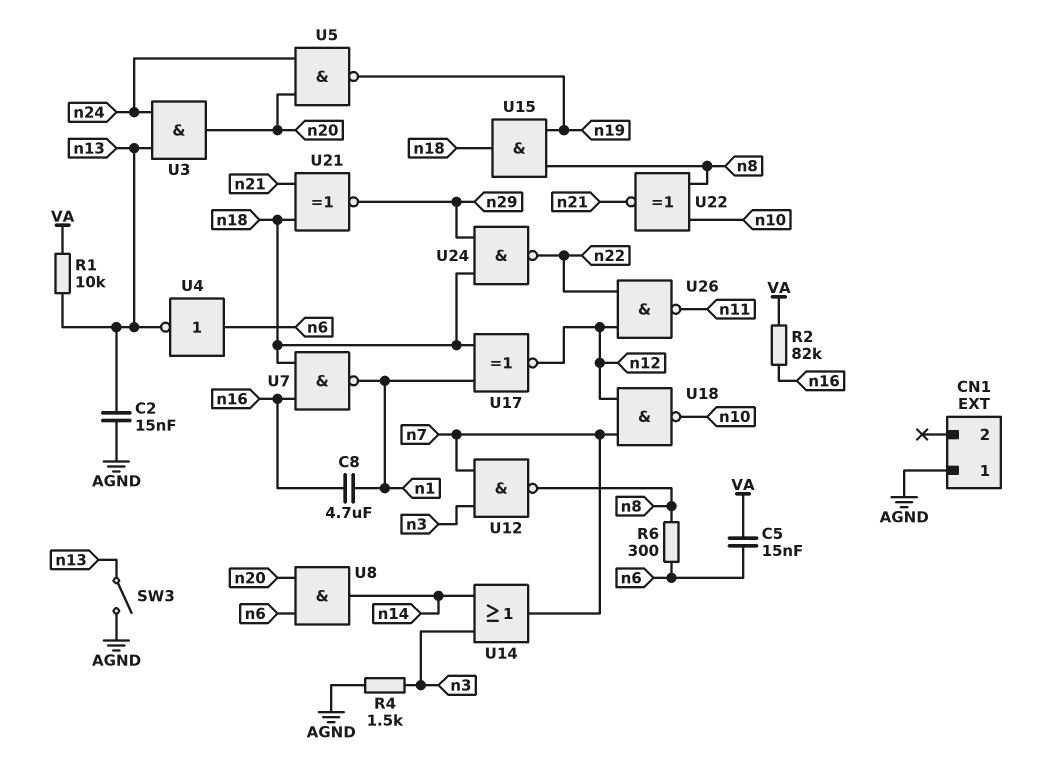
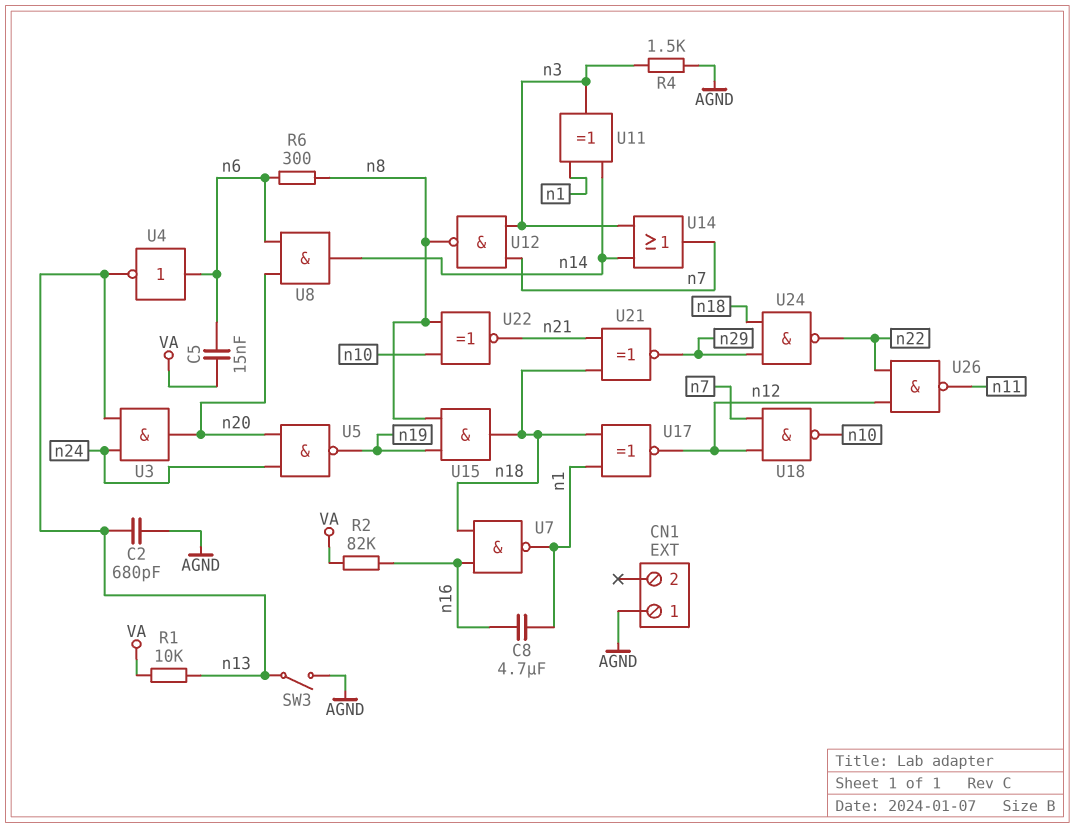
C2: 15nF (AGND, n13) -> 680pF (AGND, n13)
U11: none -> XOR (in n1, in n14, out n3)

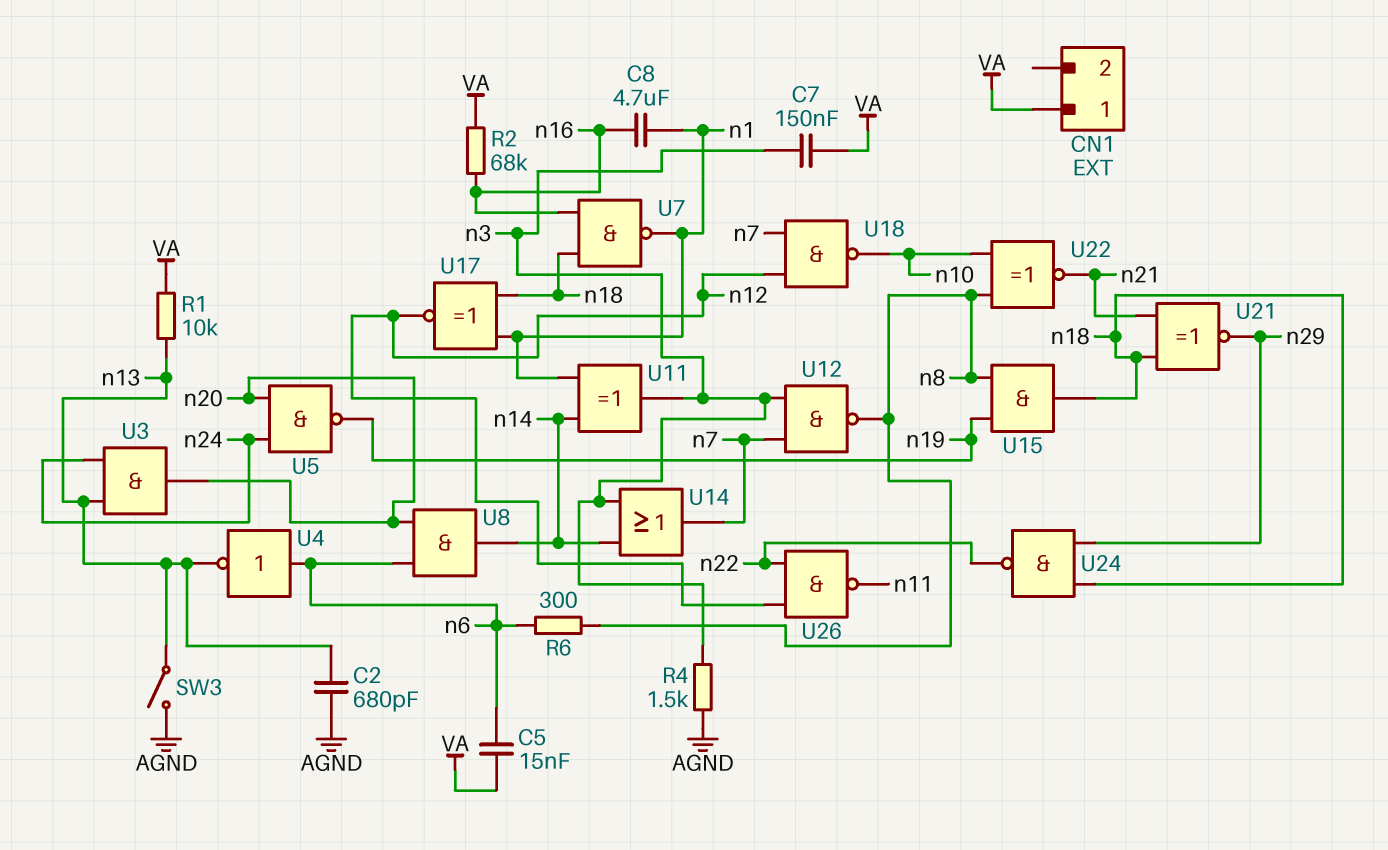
C7: none -> 150nF (VA, n3)
CN1 pin 1: AGND -> VA
R2: 82k (VA, n16) -> 68k (VA, n16)

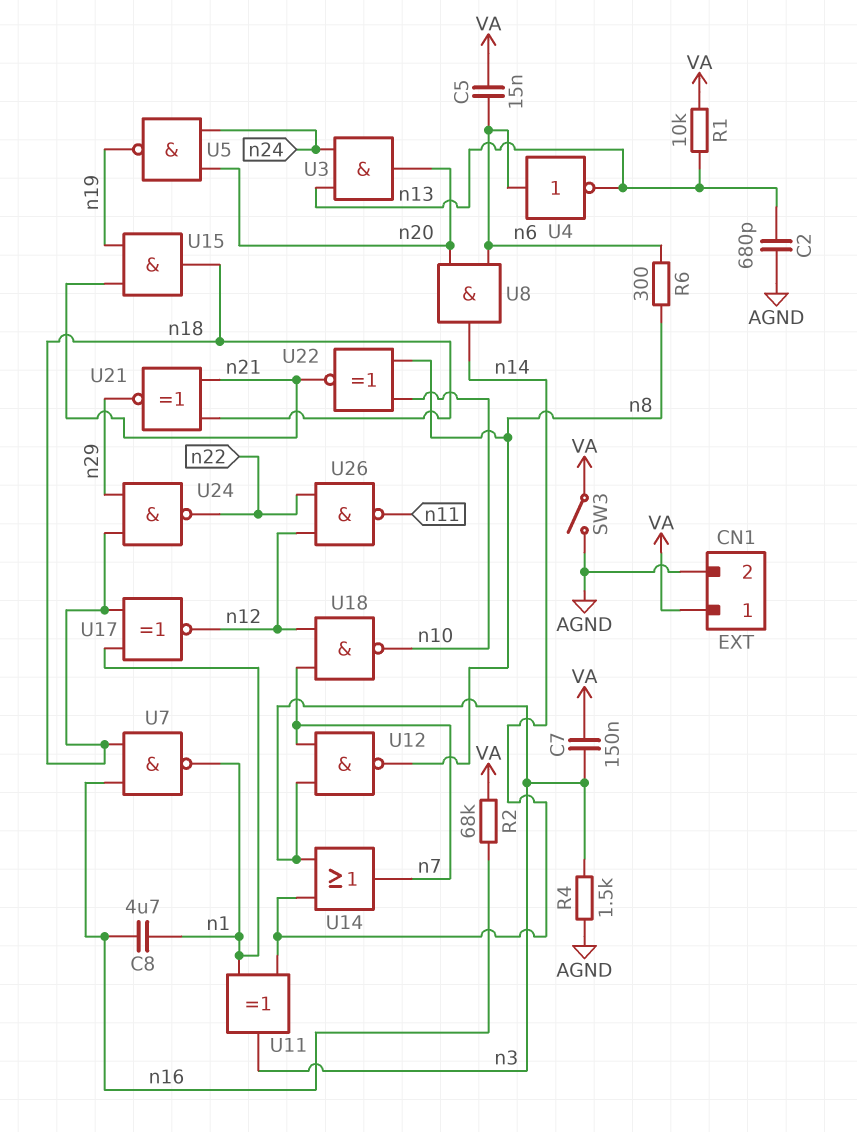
CN1 pin 2: none -> AGND
SW3: switch (AGND, n13) -> switch (AGND, VA)
U15: AND (in n8, in n19, out n18) -> AND (in n19, in n21, out n18)

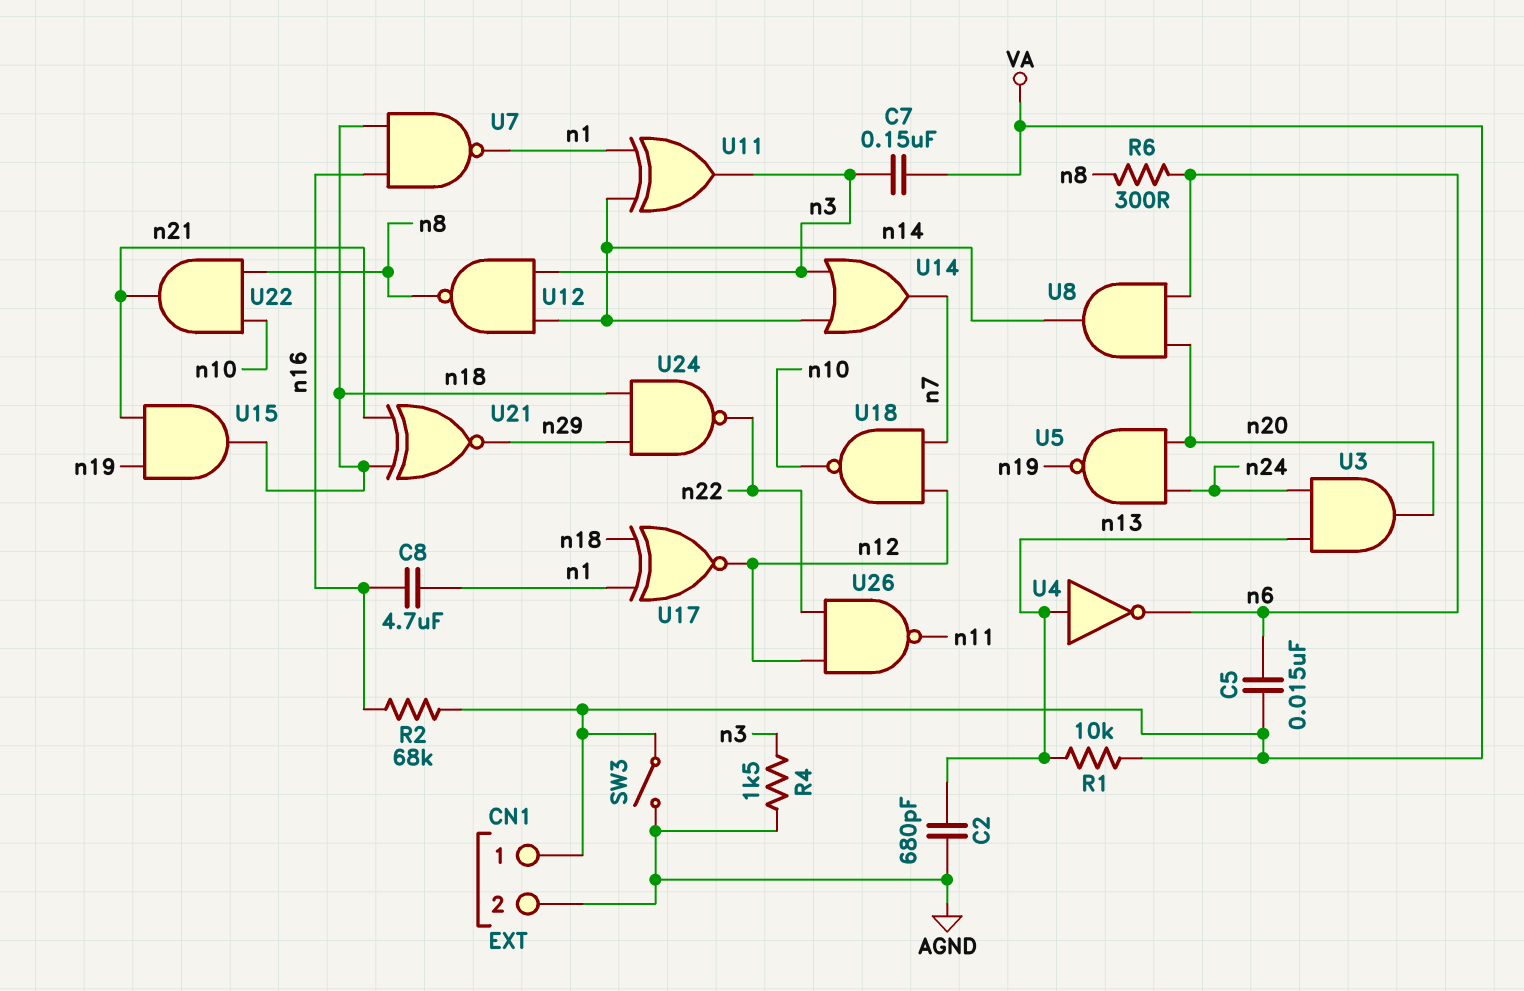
U4: NOT (in n6, out n13) -> NOT (in n13, out n6)
U12: NAND (in n3, in n7, out n8) -> NAND (in n3, in n14, out n8)
U22: XNOR (in n8, in n10, out n21) -> AND (in n8, in n10, out n21)

